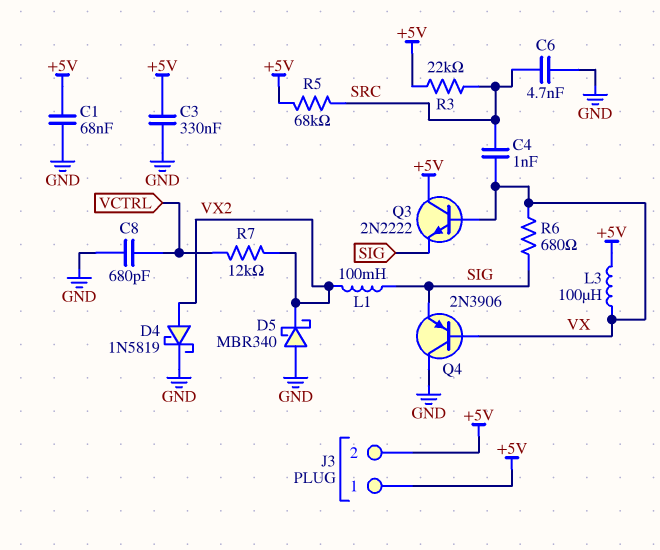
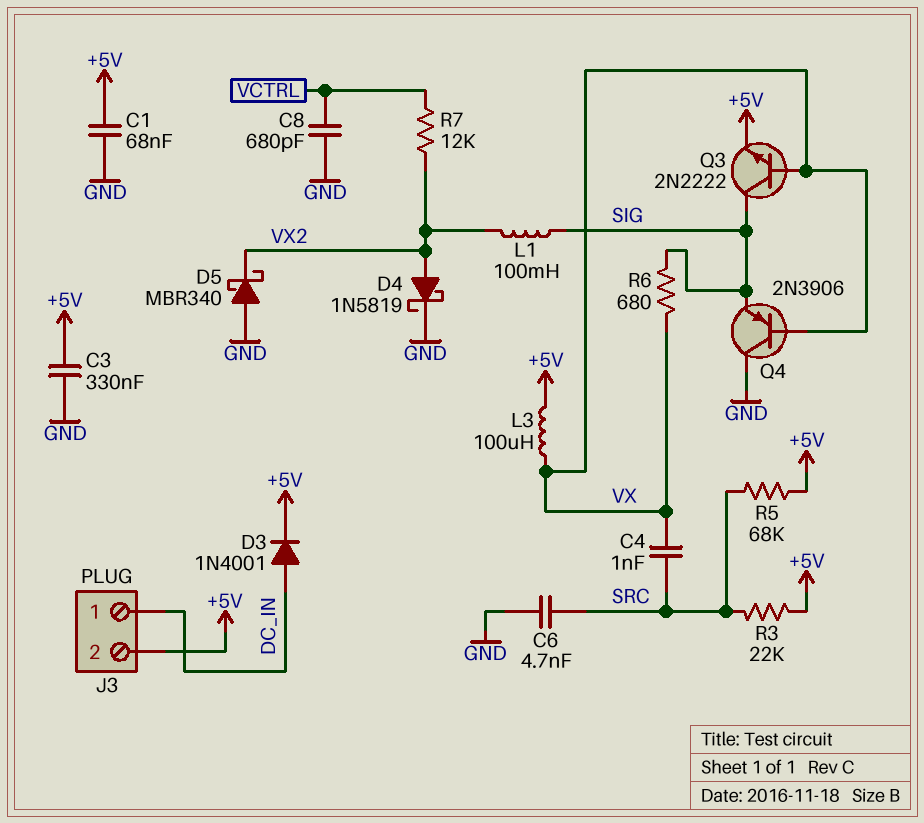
D3: none -> diode 1N4001 (A DC_IN, K +5V)
J3 pin 1: +5V -> DC_IN
Q3: NPN 2N2222 (B VX, C +5V, E SIG) -> NPN 2N2222 (B VX, C SIG, E +5V)

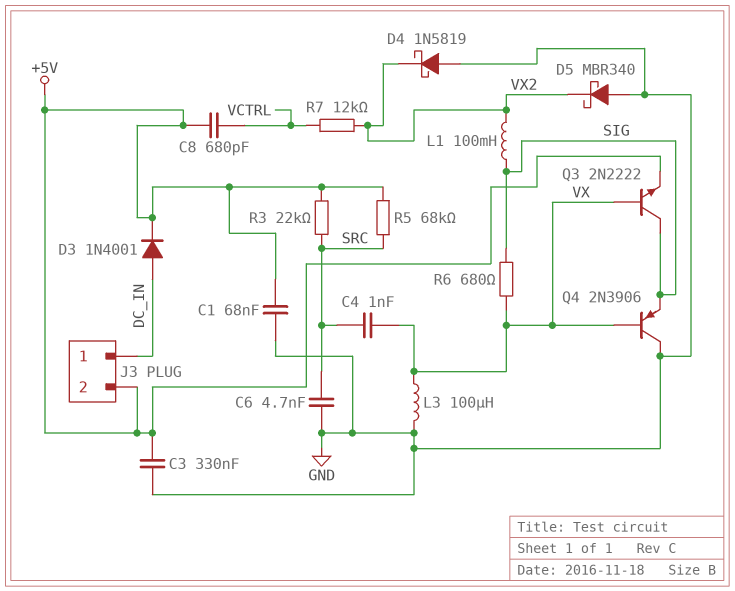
C8: 680pF (GND, VCTRL) -> 680pF (+5V, VCTRL)
D4: schottky 1N5819 (A VX2, K GND) -> schottky 1N5819 (A GND, K VX2)
L3: 100uH (+5V, VX) -> 100uH (GND, VX)

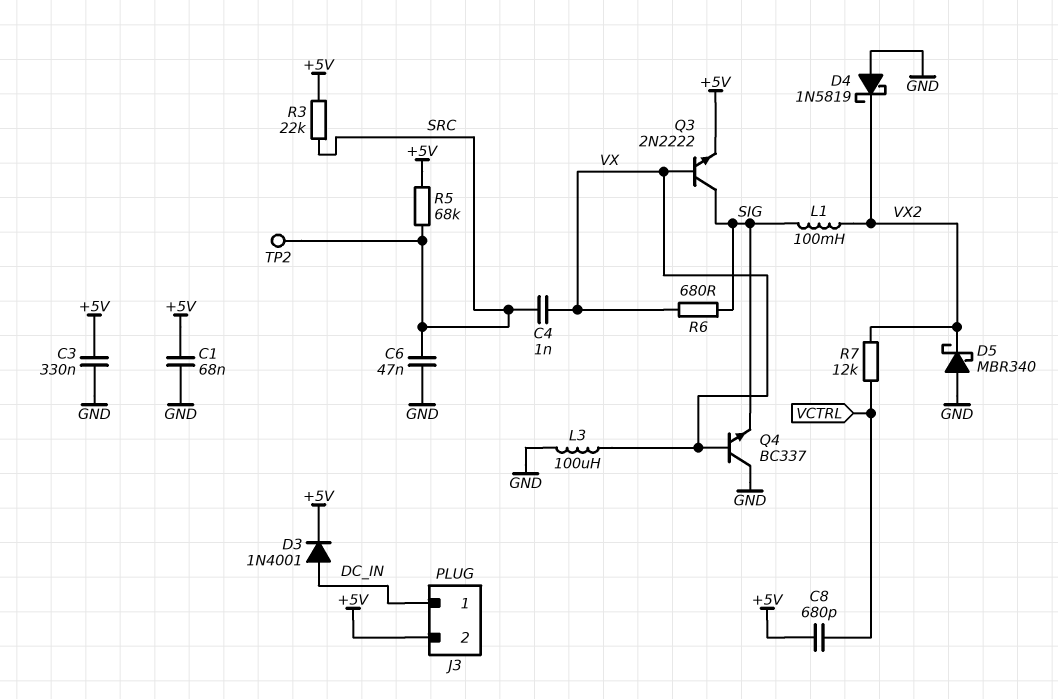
C6: 4.7nF (GND, SRC) -> 47nF (GND, SRC)
Q4: PNP 2N3906 (B VX, C GND, E SIG) -> NPN BC337 (B VX, C GND, E SIG)
TP2: none -> test point (SRC)

